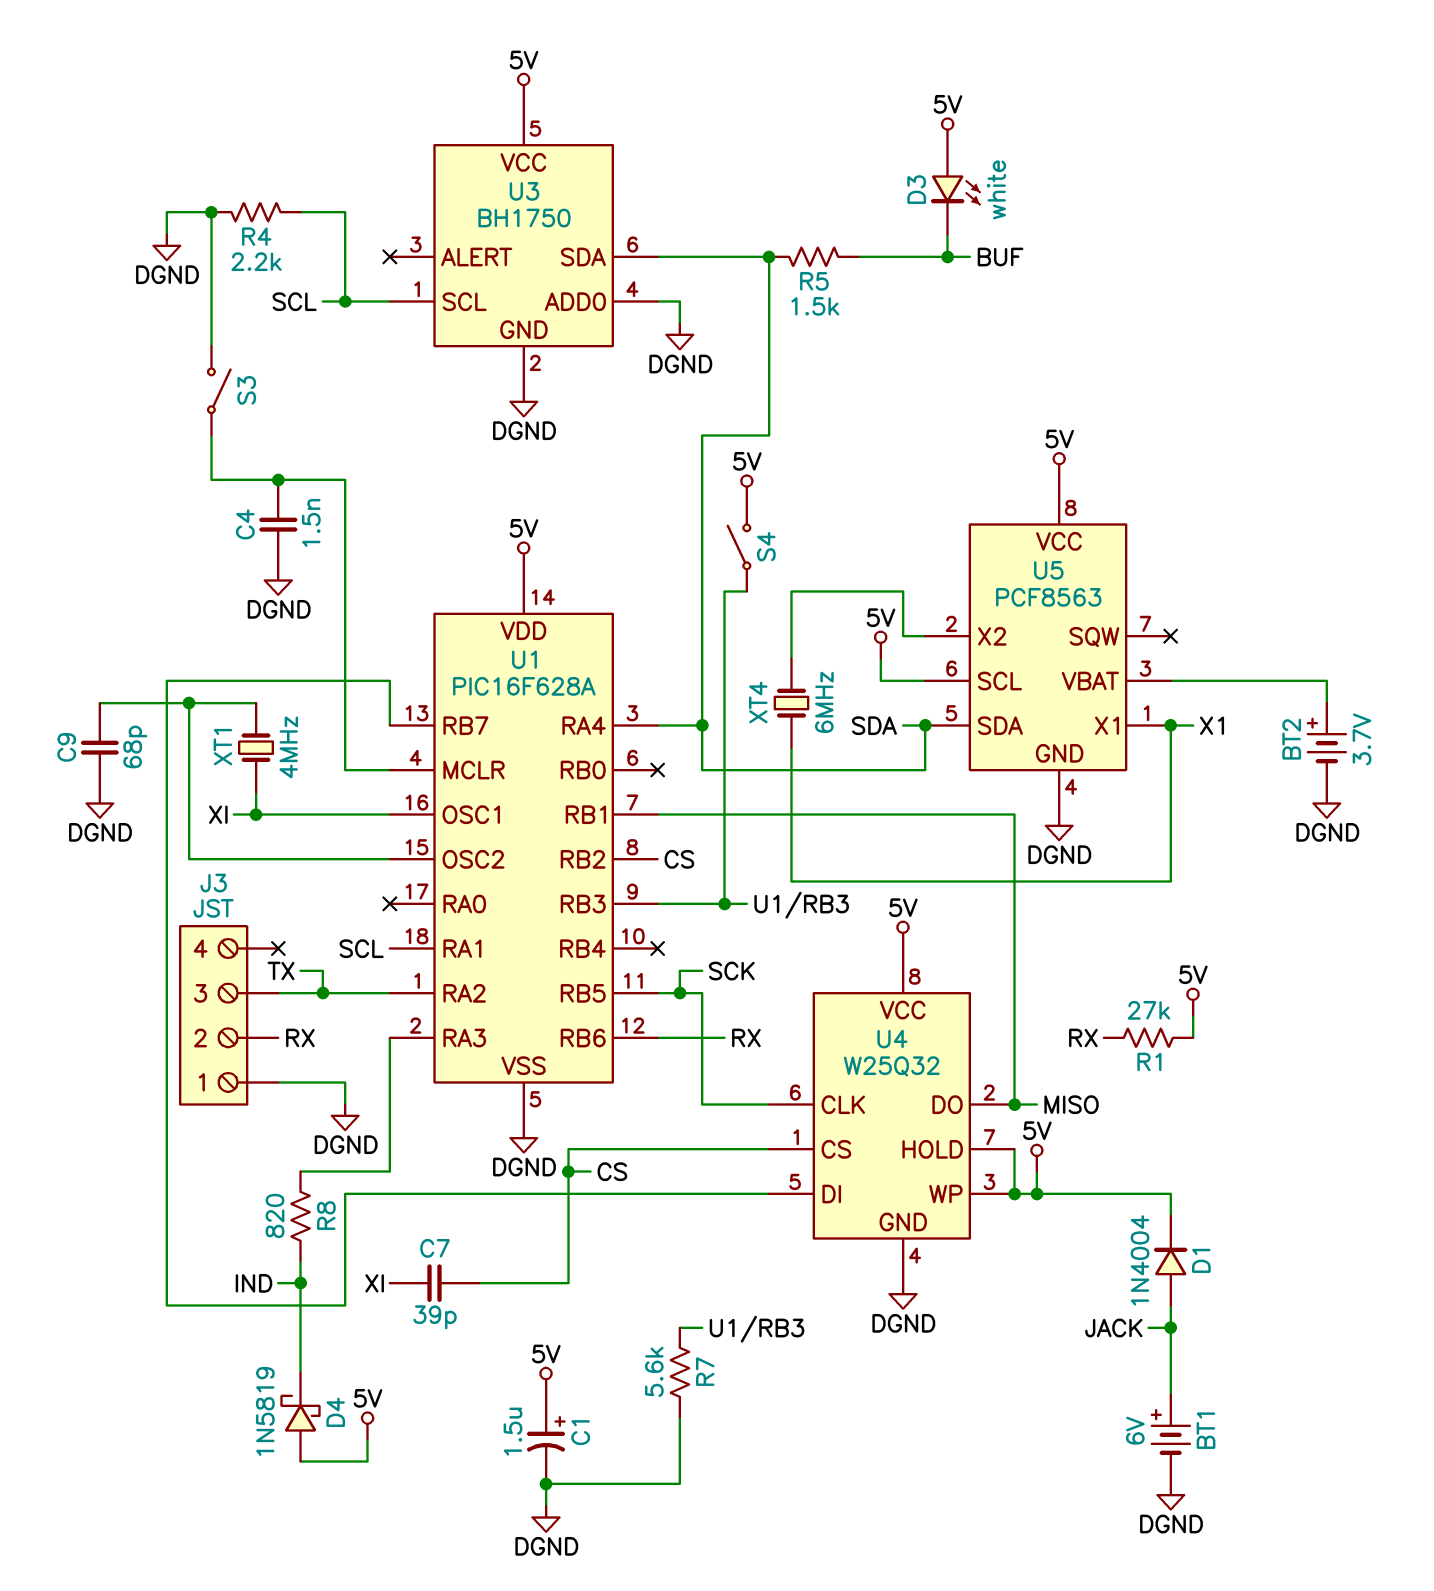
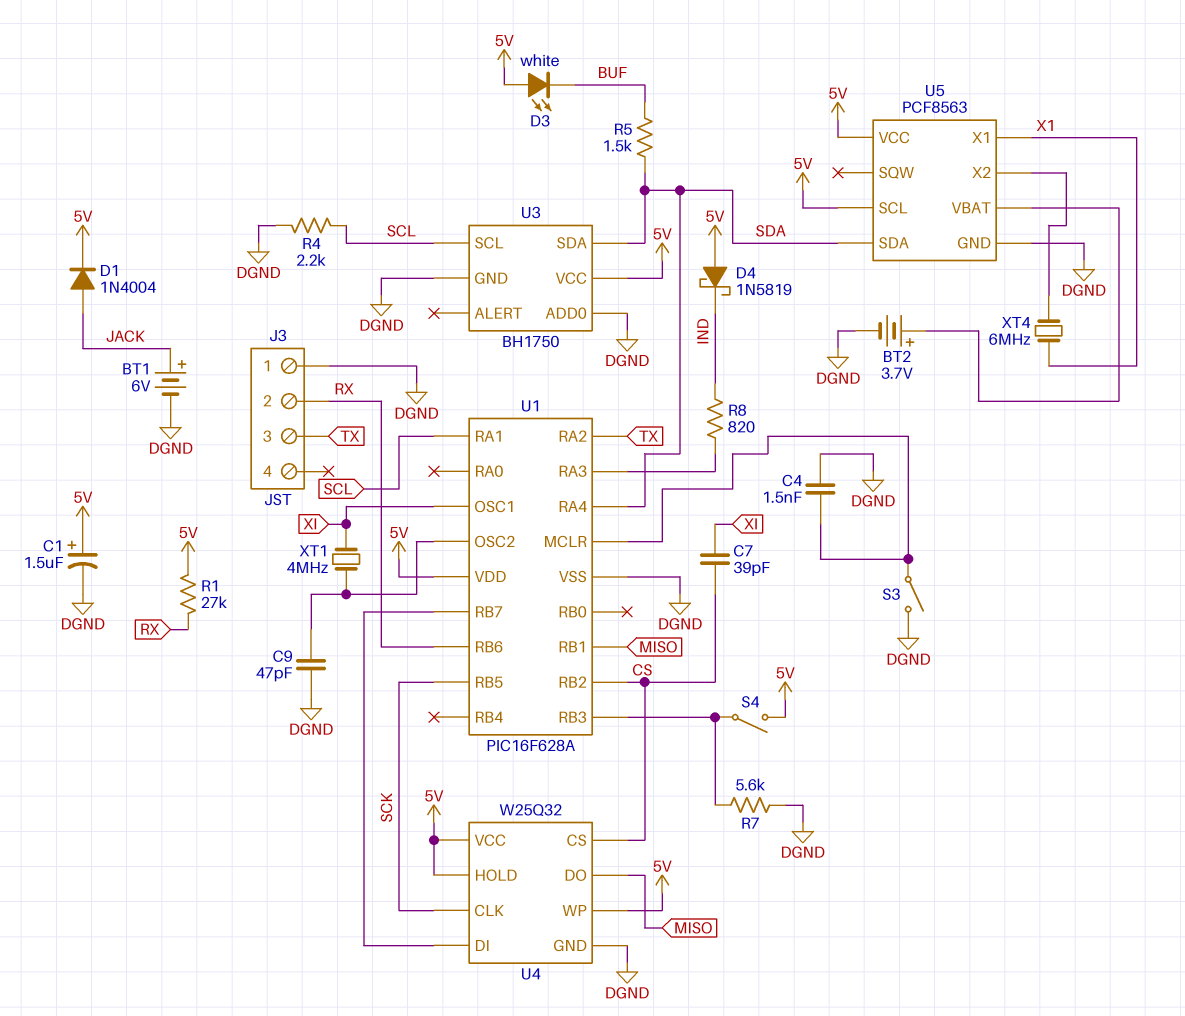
C9: 68pF (DGND, U1/OSC2) -> 47pF (DGND, U1/OSC2)

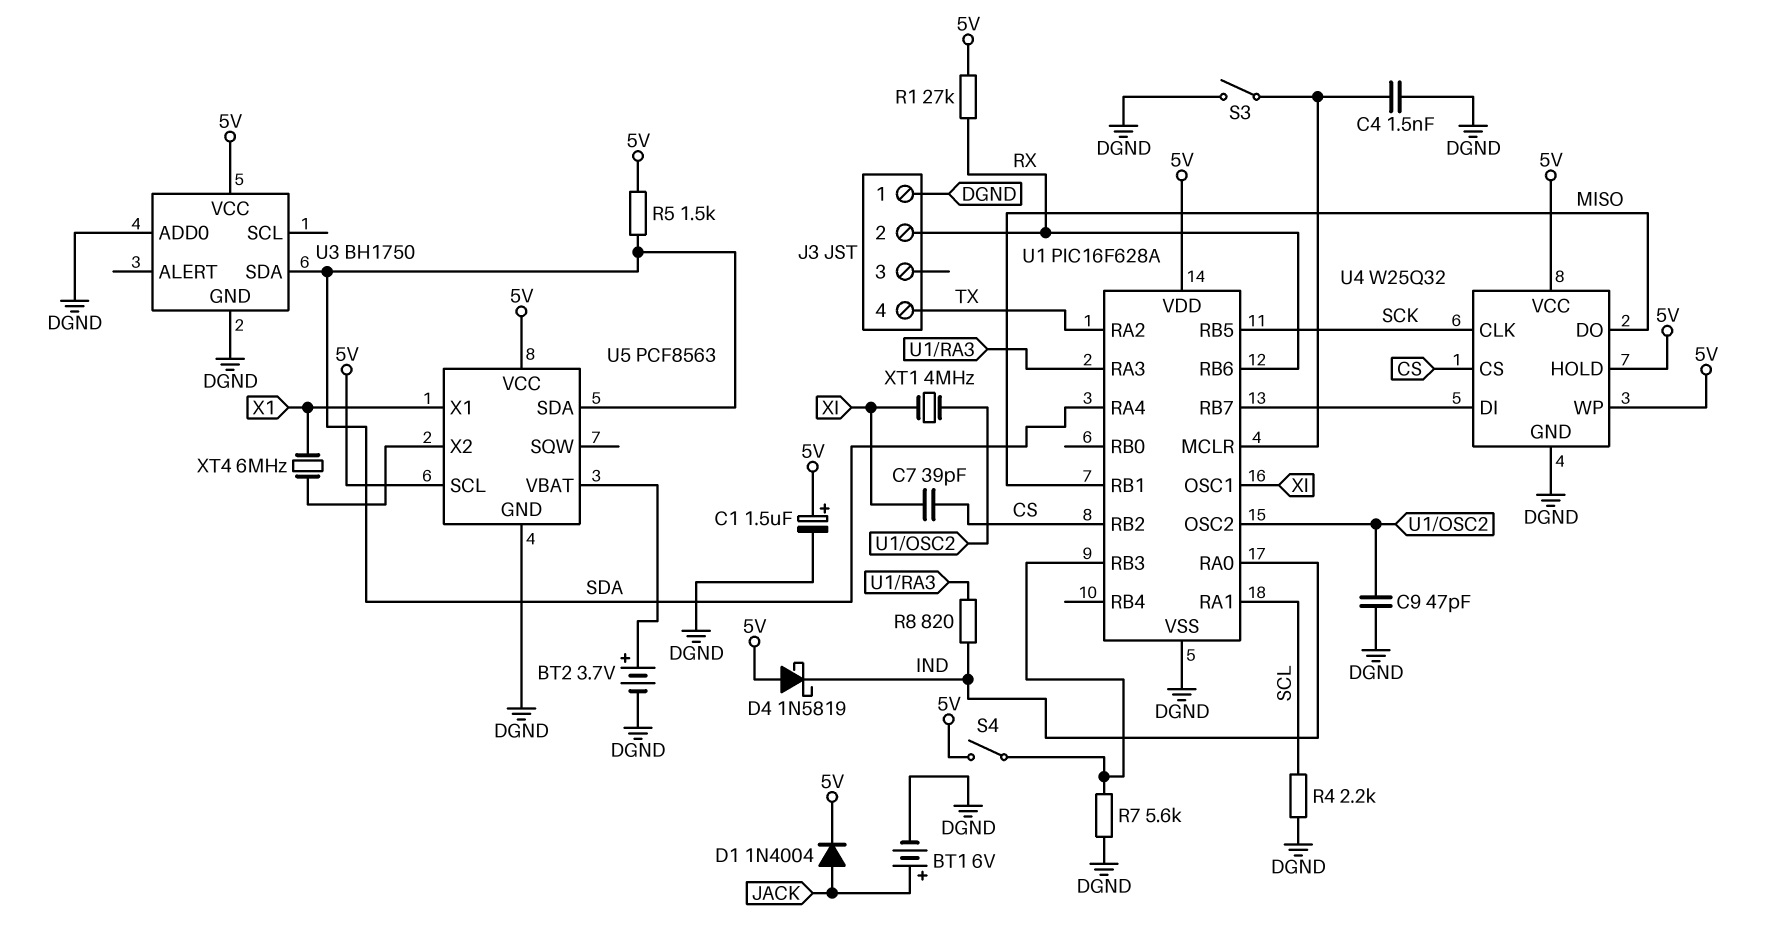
D3: LED white (A 5V, K BUF) -> none
J3 pin 3: TX -> none
J3 pin 4: none -> TX
R5: 1.5k (BUF, SDA) -> 1.5k (5V, SDA)
U1 pin RA0: none -> IND
U3 pin SCL: SCL -> none

